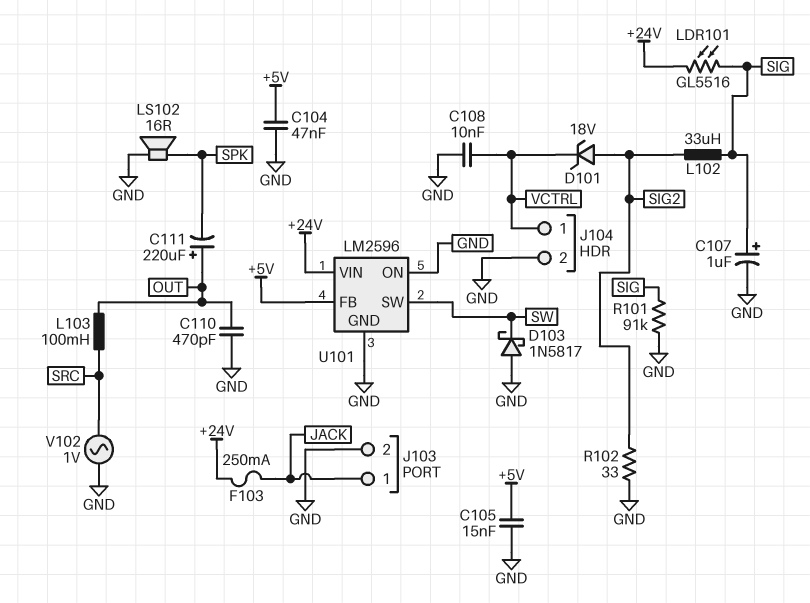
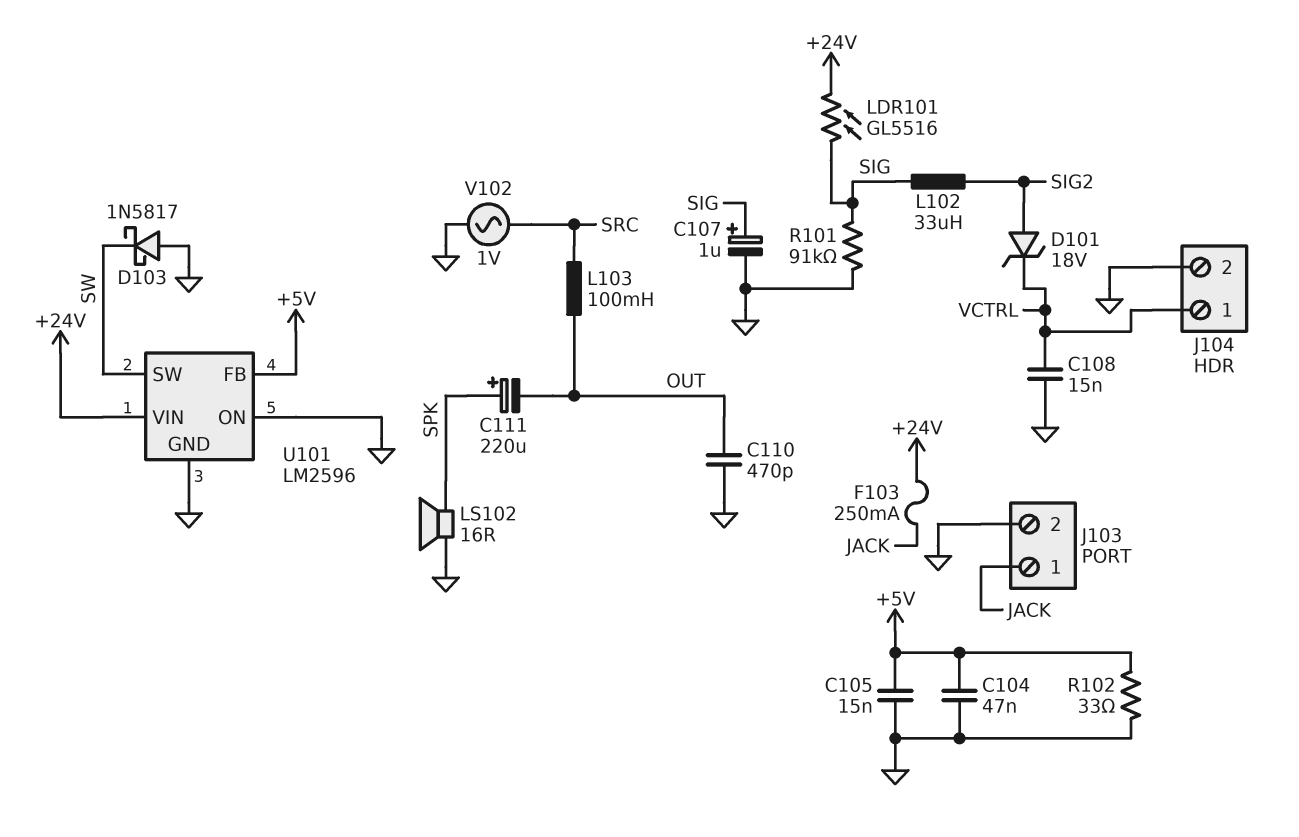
C108: 10nF (GND, VCTRL) -> 15nF (GND, VCTRL)
C111: 220uF (plus OUT, minus SPK) -> 220uF (plus SPK, minus OUT)
R102: 33 (GND, SIG2) -> 33 (+5V, GND)

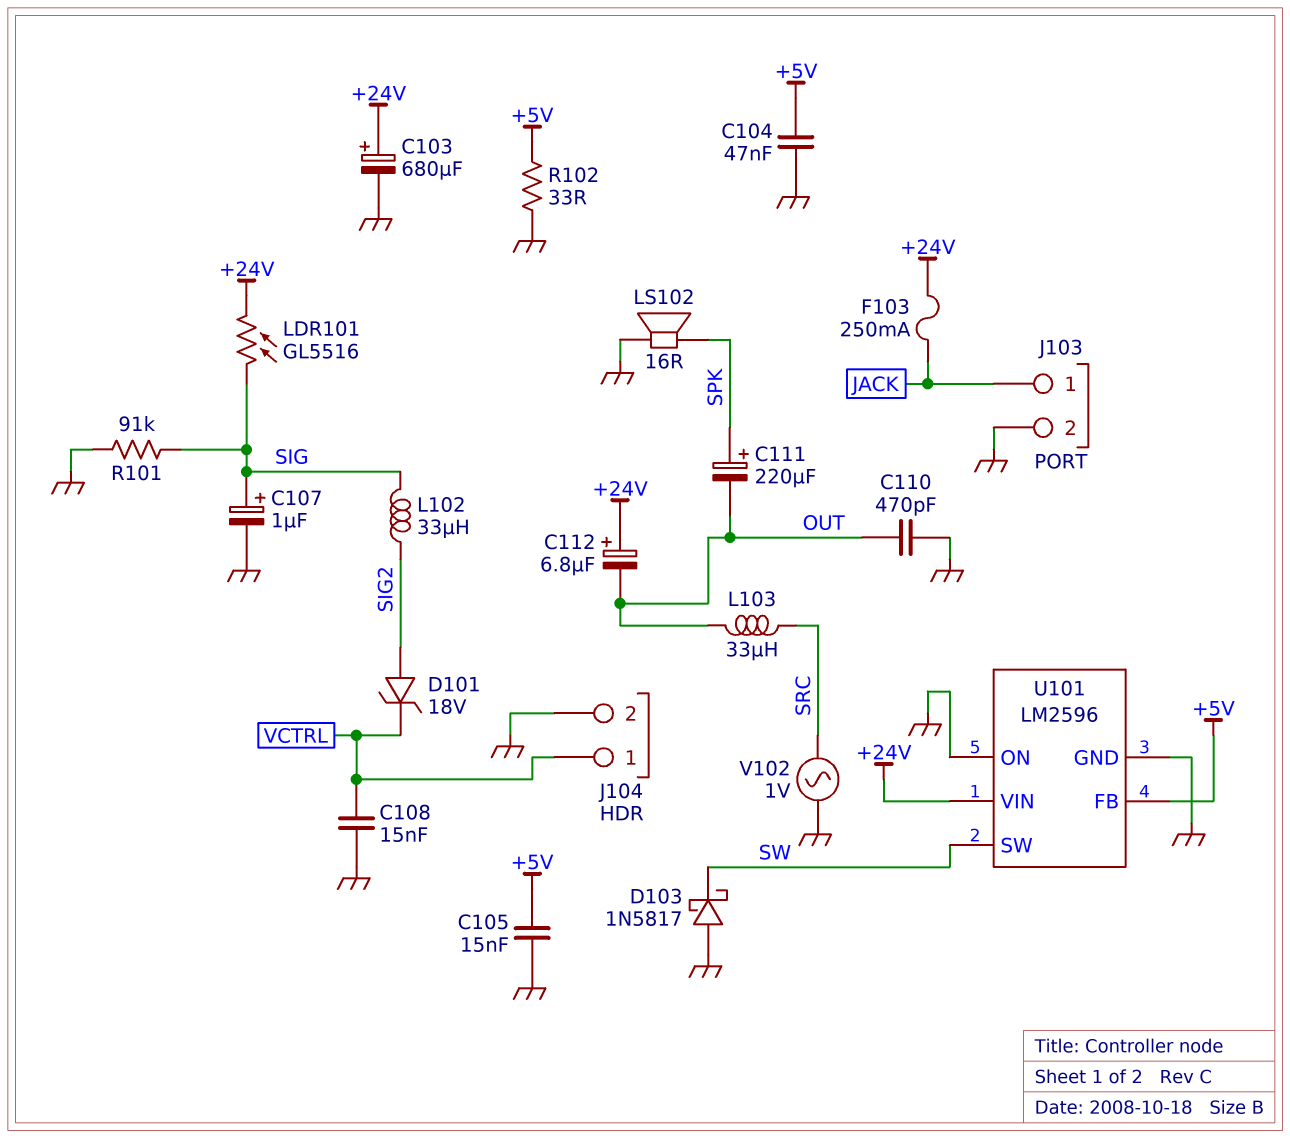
C103: none -> 680uF (plus +24V, minus GND)
C112: none -> 6.8uF (plus +24V, minus OUT)
L103: 100mH (OUT, SRC) -> 33uH (OUT, SRC)

